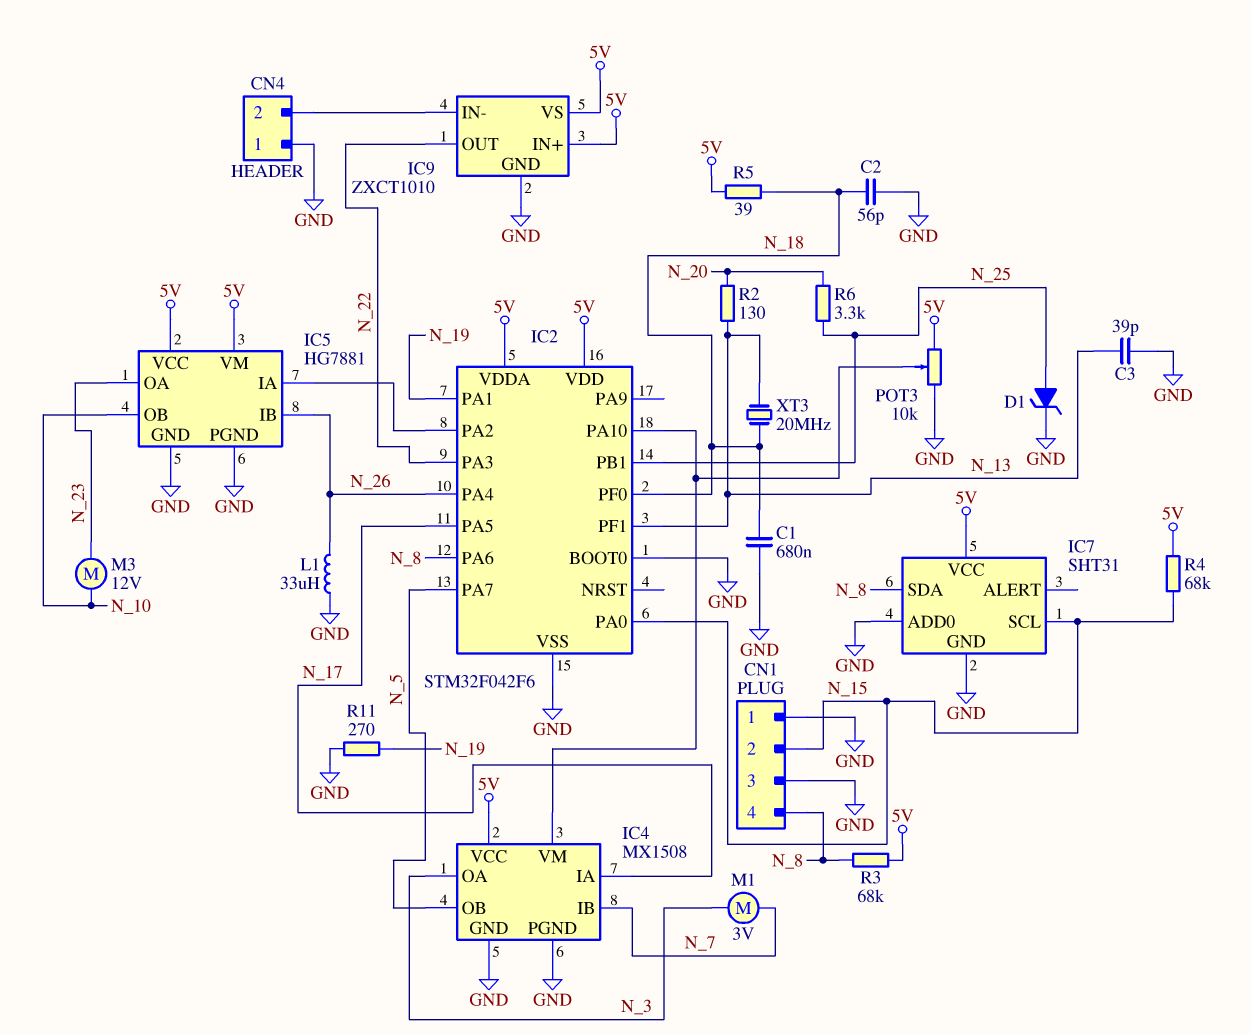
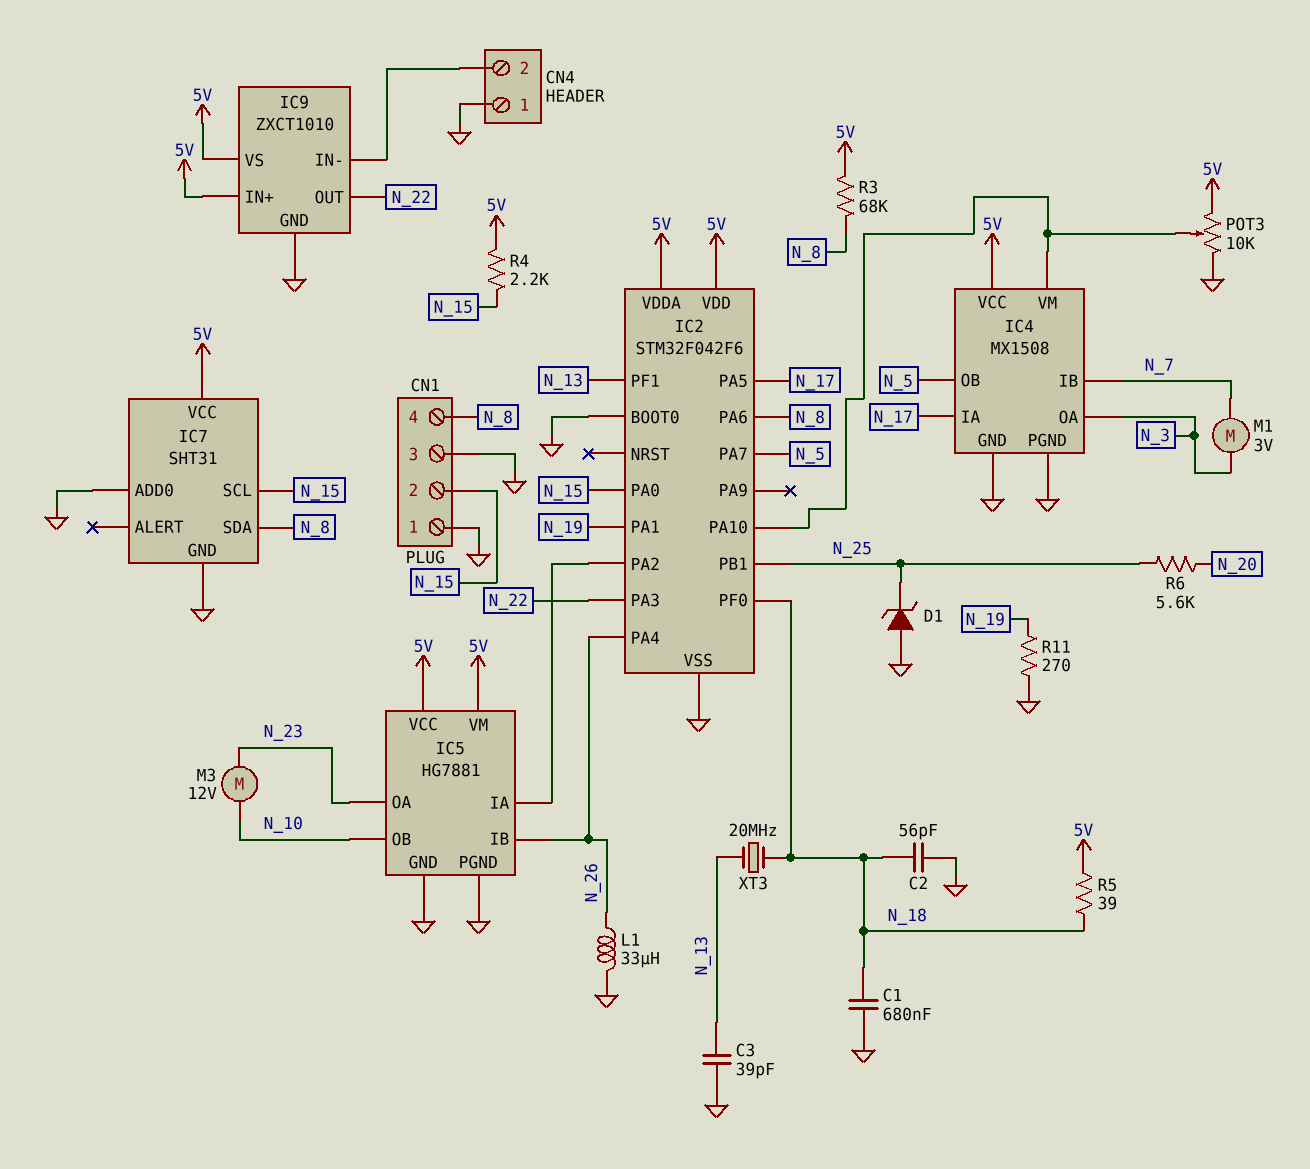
D1: zener (A N_25, K GND) -> zener (A GND, K N_25)
R2: 130 (N_13, N_20) -> none
R4: 68k (5V, N_15) -> 2.2k (5V, N_15)
R6: 3.3k (N_20, N_25) -> 5.6k (N_20, N_25)

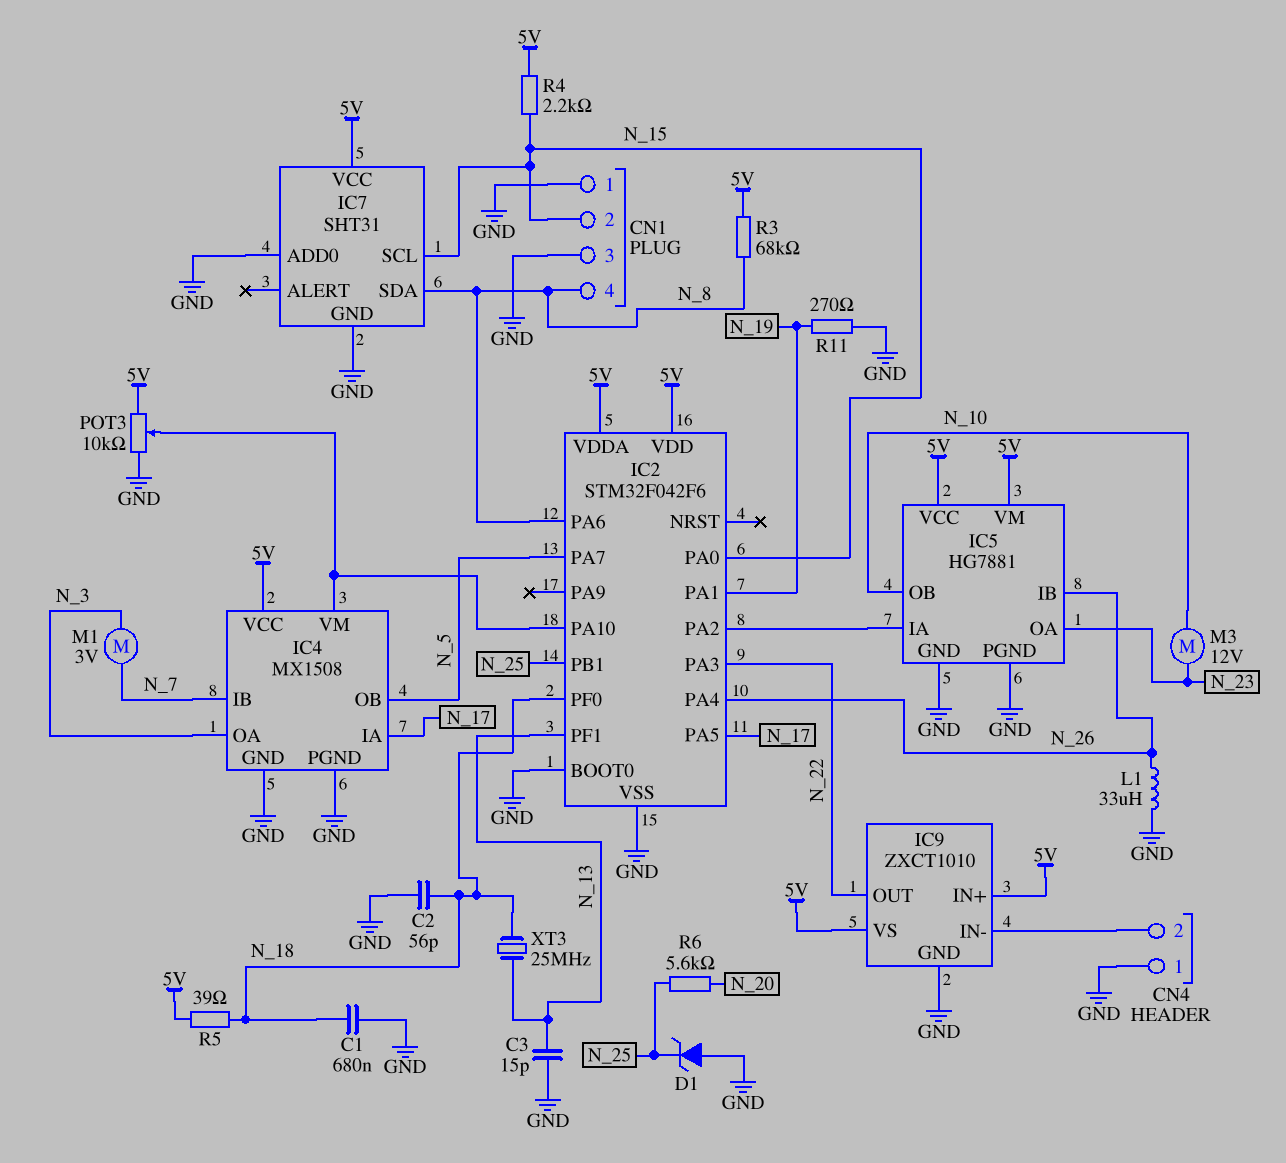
C3: 39pF (GND, N_13) -> 15pF (GND, N_13)
XT3: 20MHz (N_13, N_18) -> 25MHz (N_13, N_18)

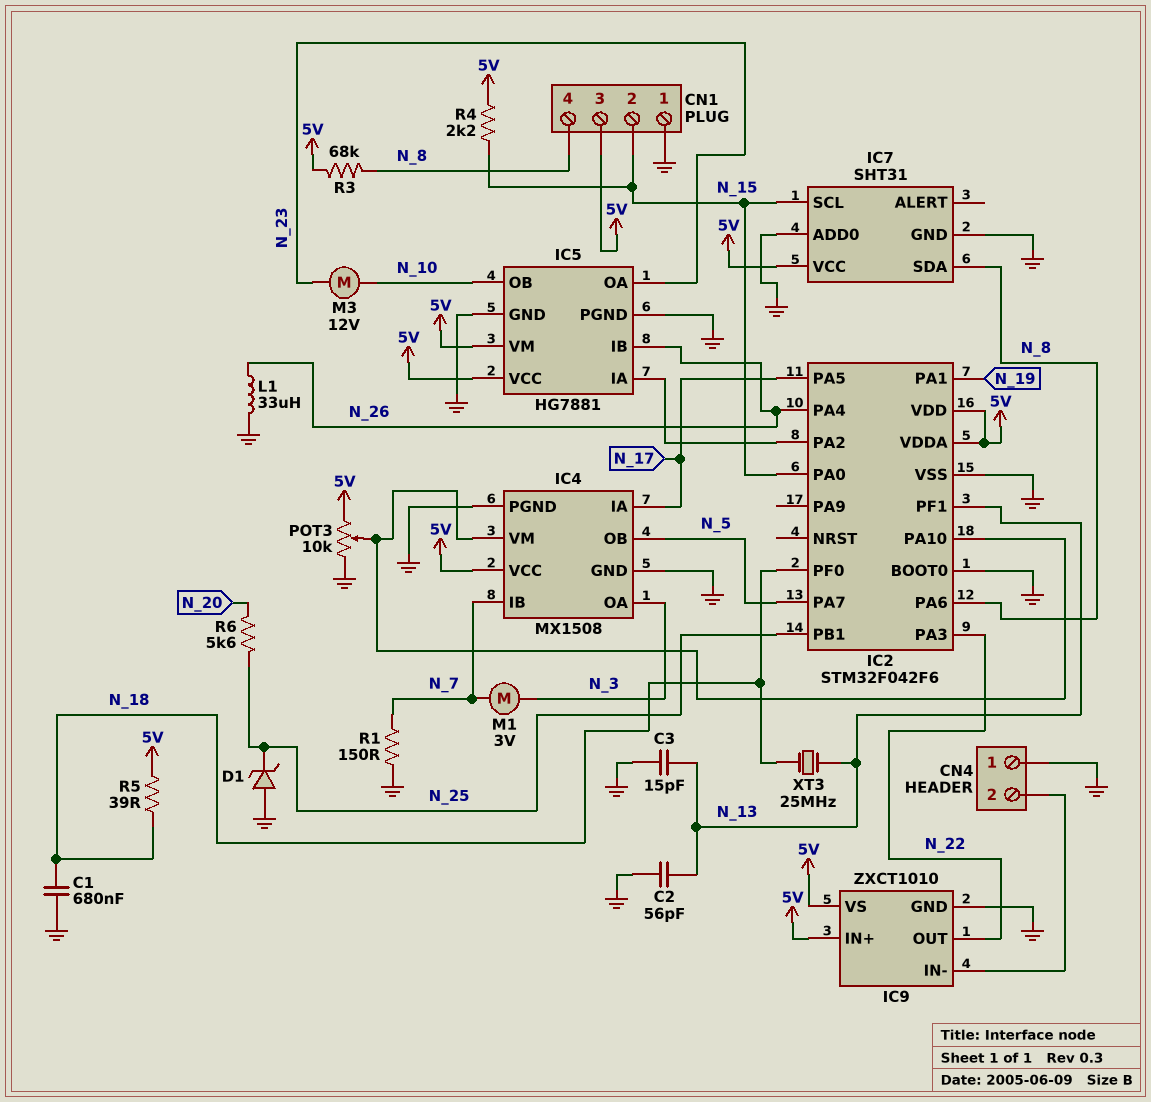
C2: 56pF (GND, N_18) -> 56pF (GND, N_13)
CN1 pin 3: GND -> 5V
R1: none -> 150 (GND, N_7)
R11: 270 (GND, N_19) -> none

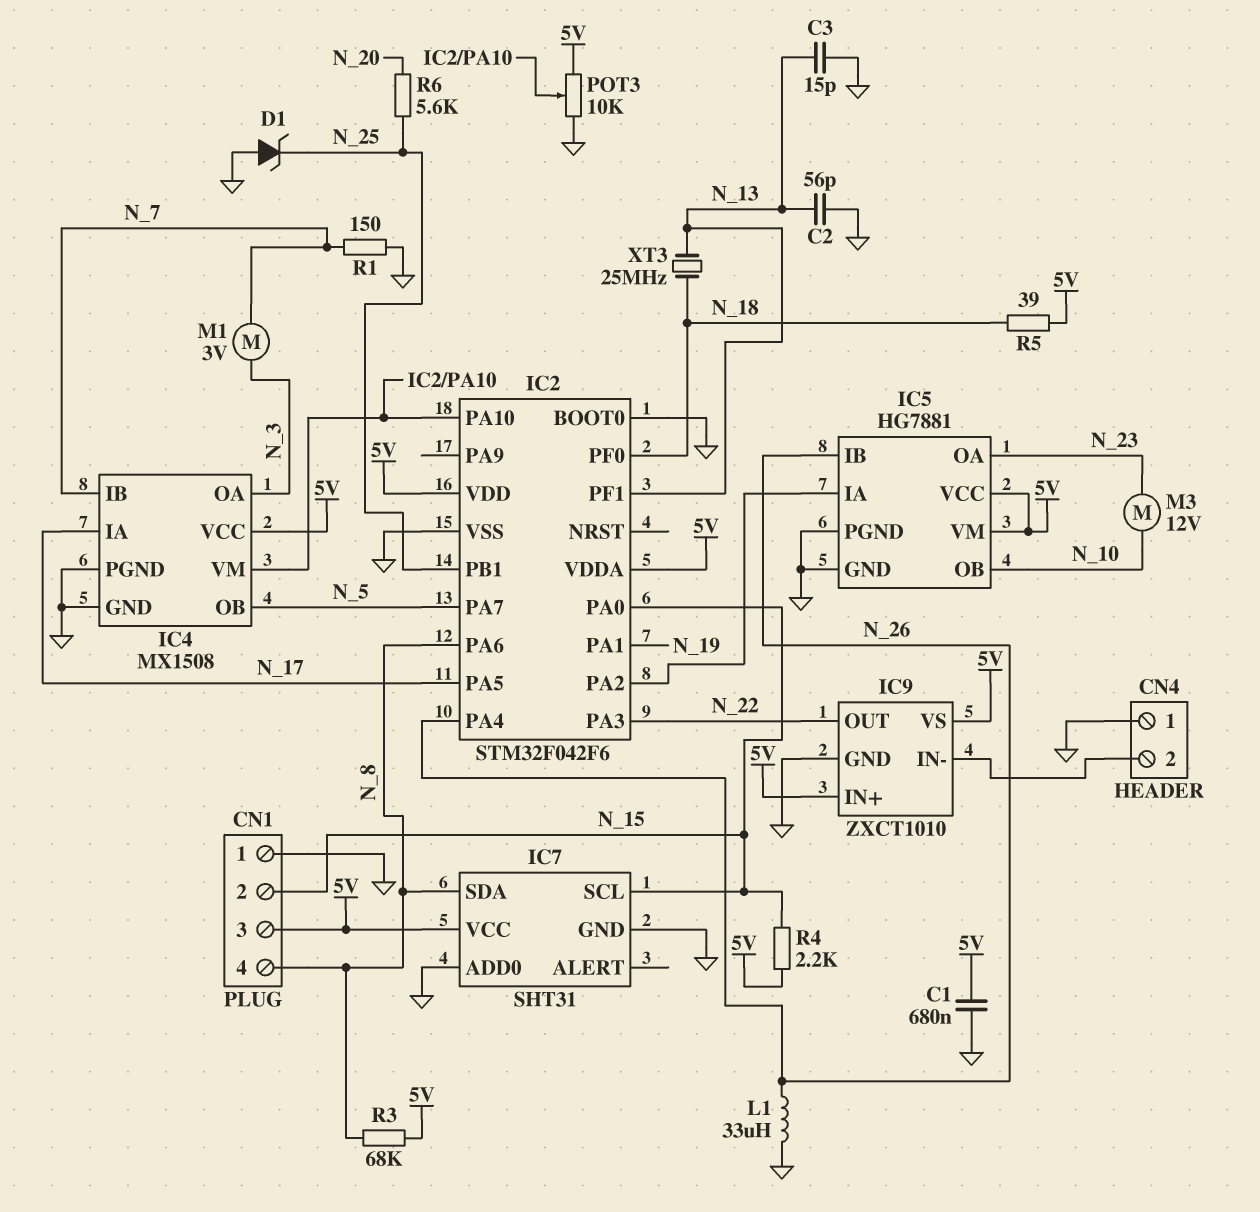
C1: 680nF (GND, N_18) -> 680nF (5V, GND)

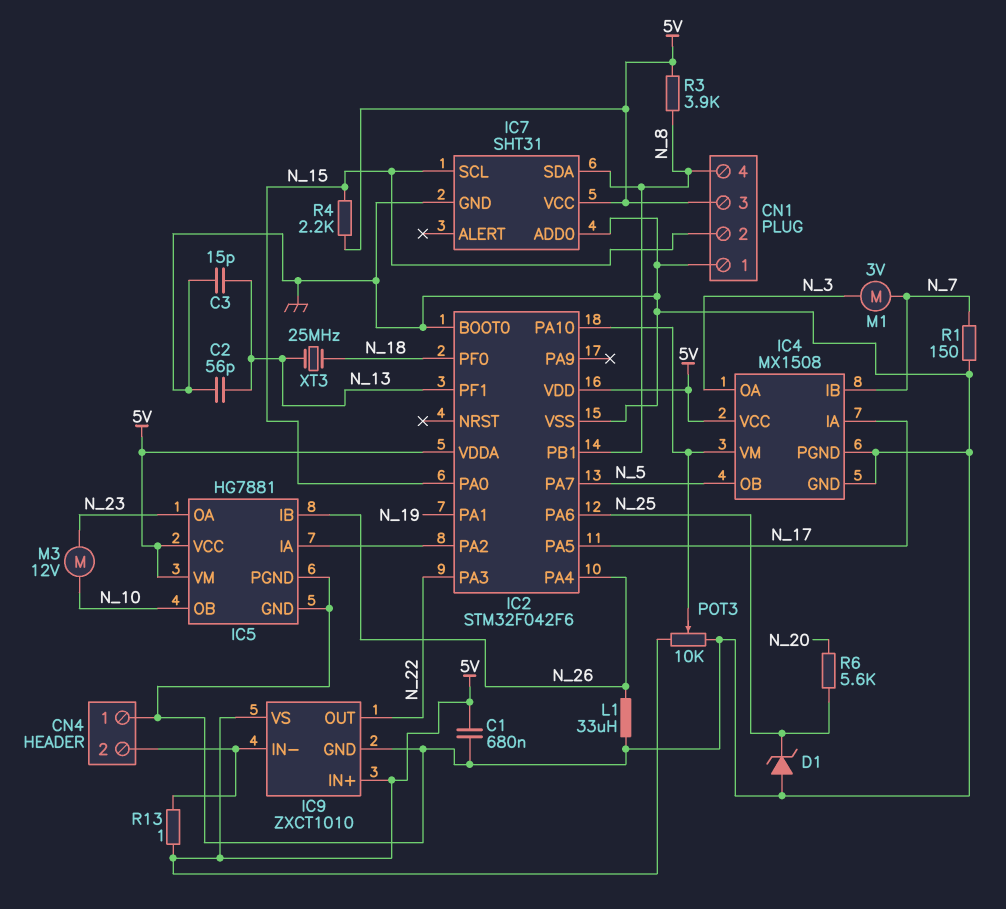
IC2 pin PA6: N_8 -> N_25
IC2 pin PB1: N_25 -> N_8
R3: 68k (5V, N_8) -> 3.9k (5V, N_8)
R5: 39 (5V, N_18) -> none
R13: none -> 1 (5V, CN4/2)

